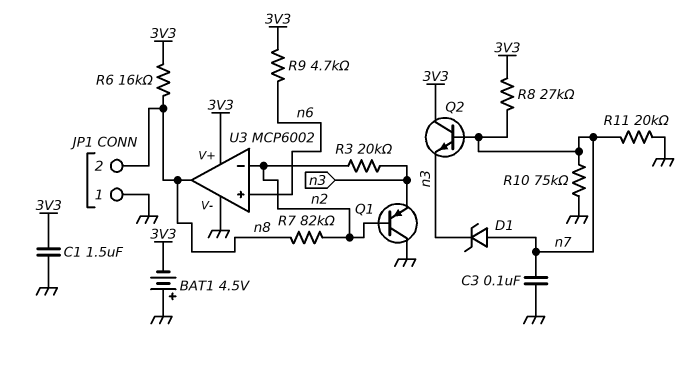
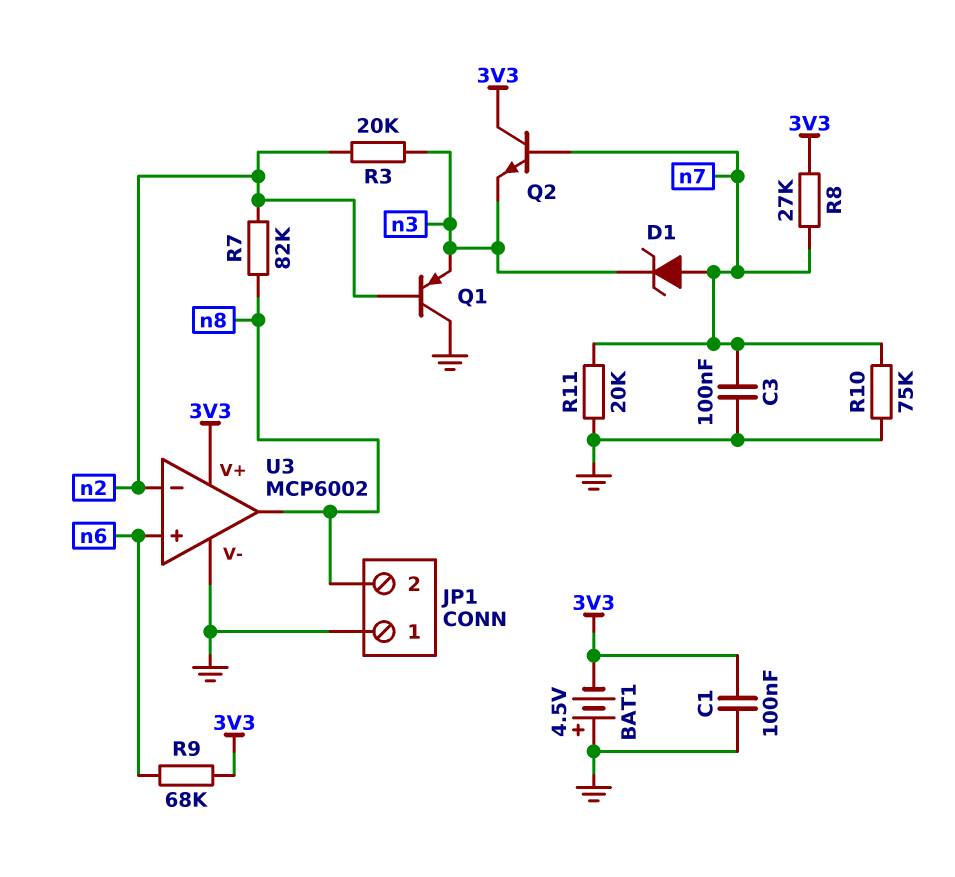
C1: 1.5uF (3V3, GND) -> 100nF (3V3, GND)
R6: 16k (3V3, n8) -> none
R9: 4.7k (3V3, n6) -> 68k (3V3, n6)

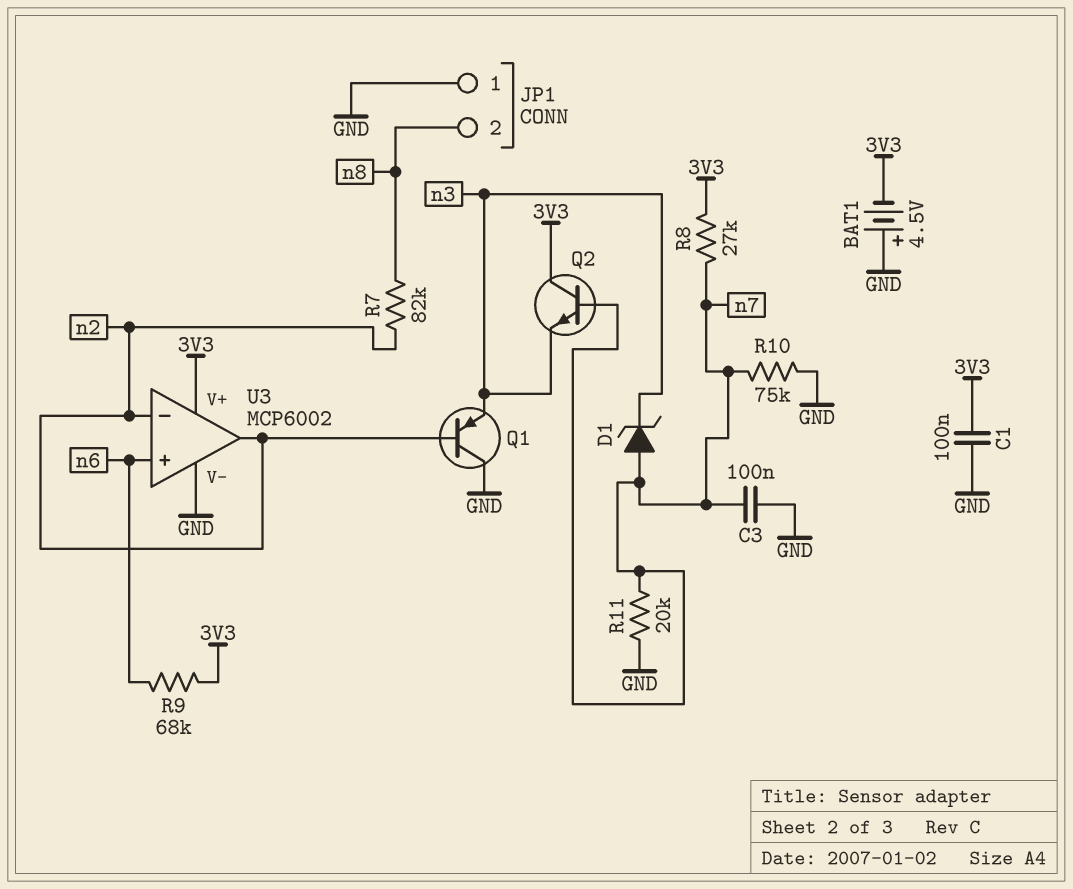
R3: 20k (n2, n3) -> none
U3 pin out: n8 -> n2

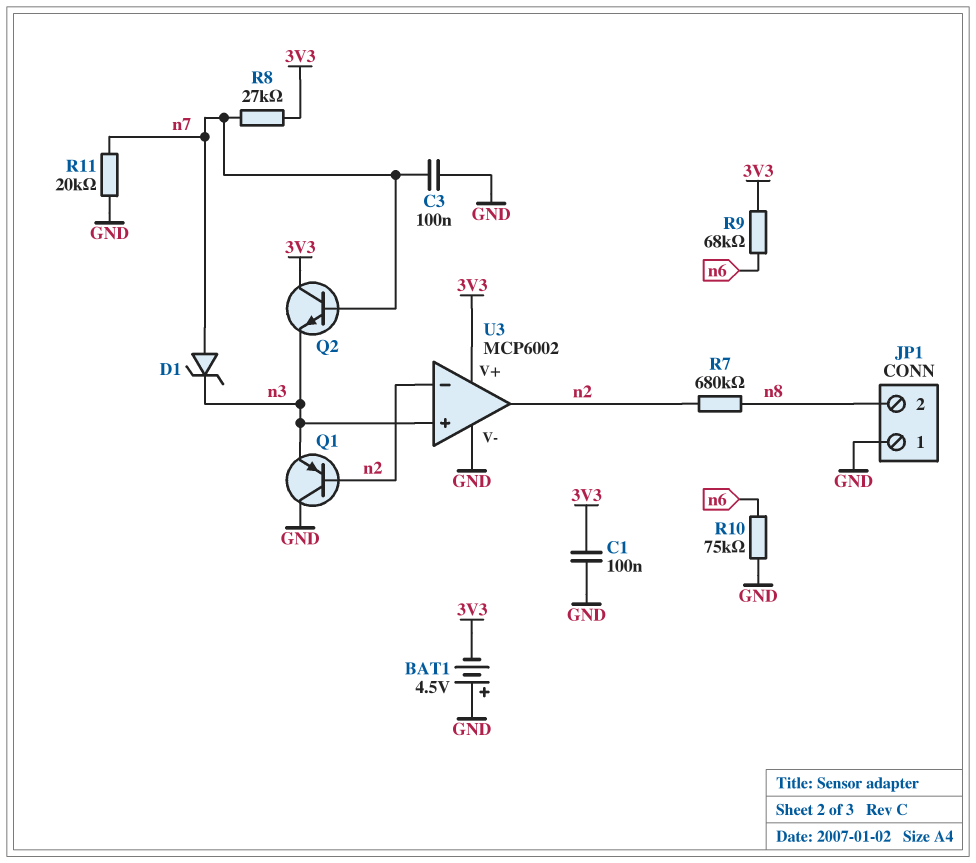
R7: 82k (n2, n8) -> 680k (n2, n8)
R10: 75k (GND, n7) -> 75k (GND, n6)
U3 pin in+: n6 -> n3

